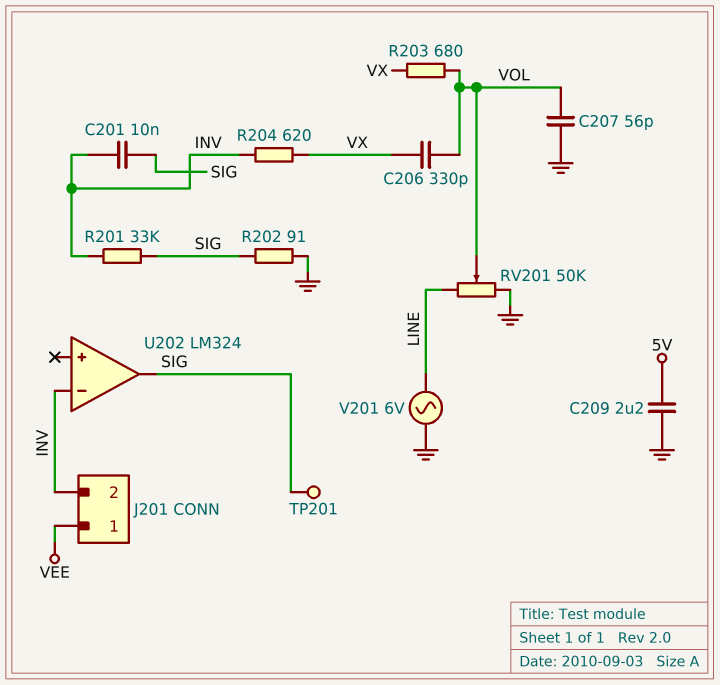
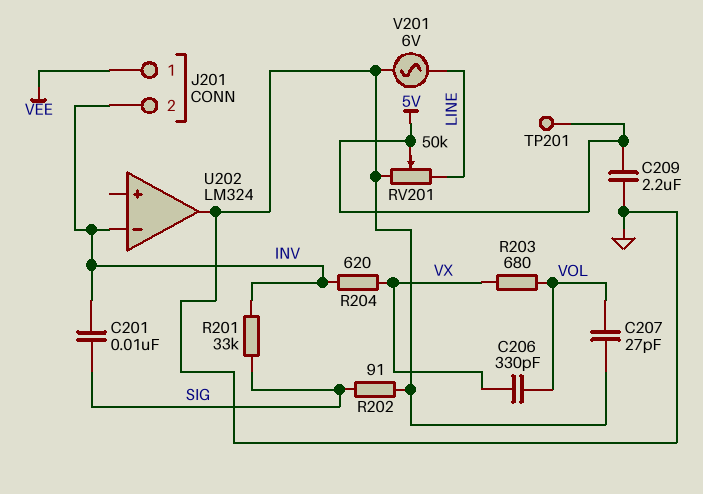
C207: 56pF (GND, VOL) -> 27pF (GND, VOL)
RV201: 50k (GND, LINE, wiper VOL) -> 50k (GND, LINE, wiper 5V)
TP201: test point (SIG) -> test point (5V)
U202 pin out: SIG -> GND

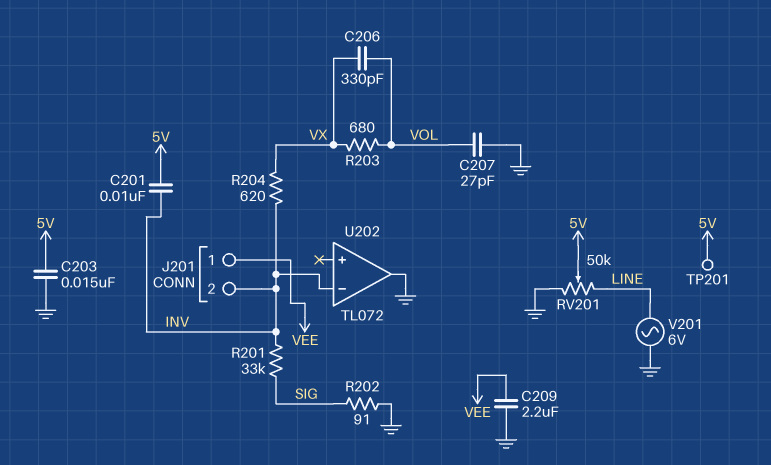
C201: 10nF (INV, SIG) -> 10nF (5V, INV)
C203: none -> 15nF (5V, GND)
C209: 2.2uF (5V, GND) -> 2.2uF (GND, VEE)
U202: LM324 -> TL072

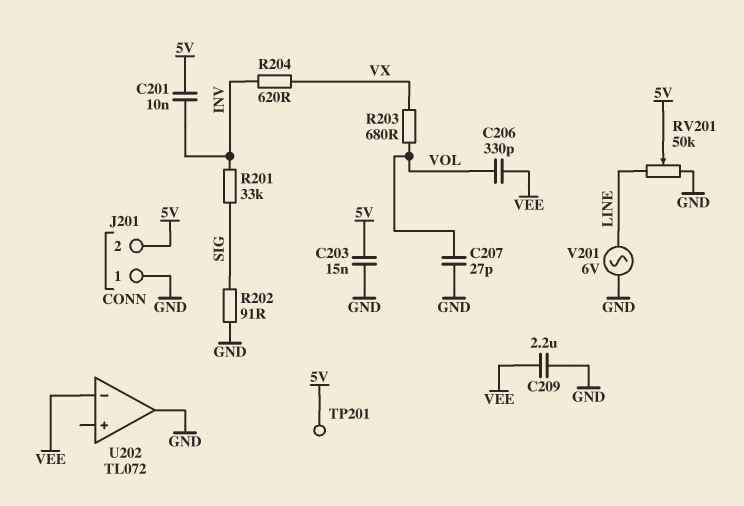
C206: 330pF (VOL, VX) -> 330pF (VEE, VOL)
J201 pin 1: VEE -> GND
J201 pin 2: INV -> 5V
U202 pin in-: INV -> VEE

